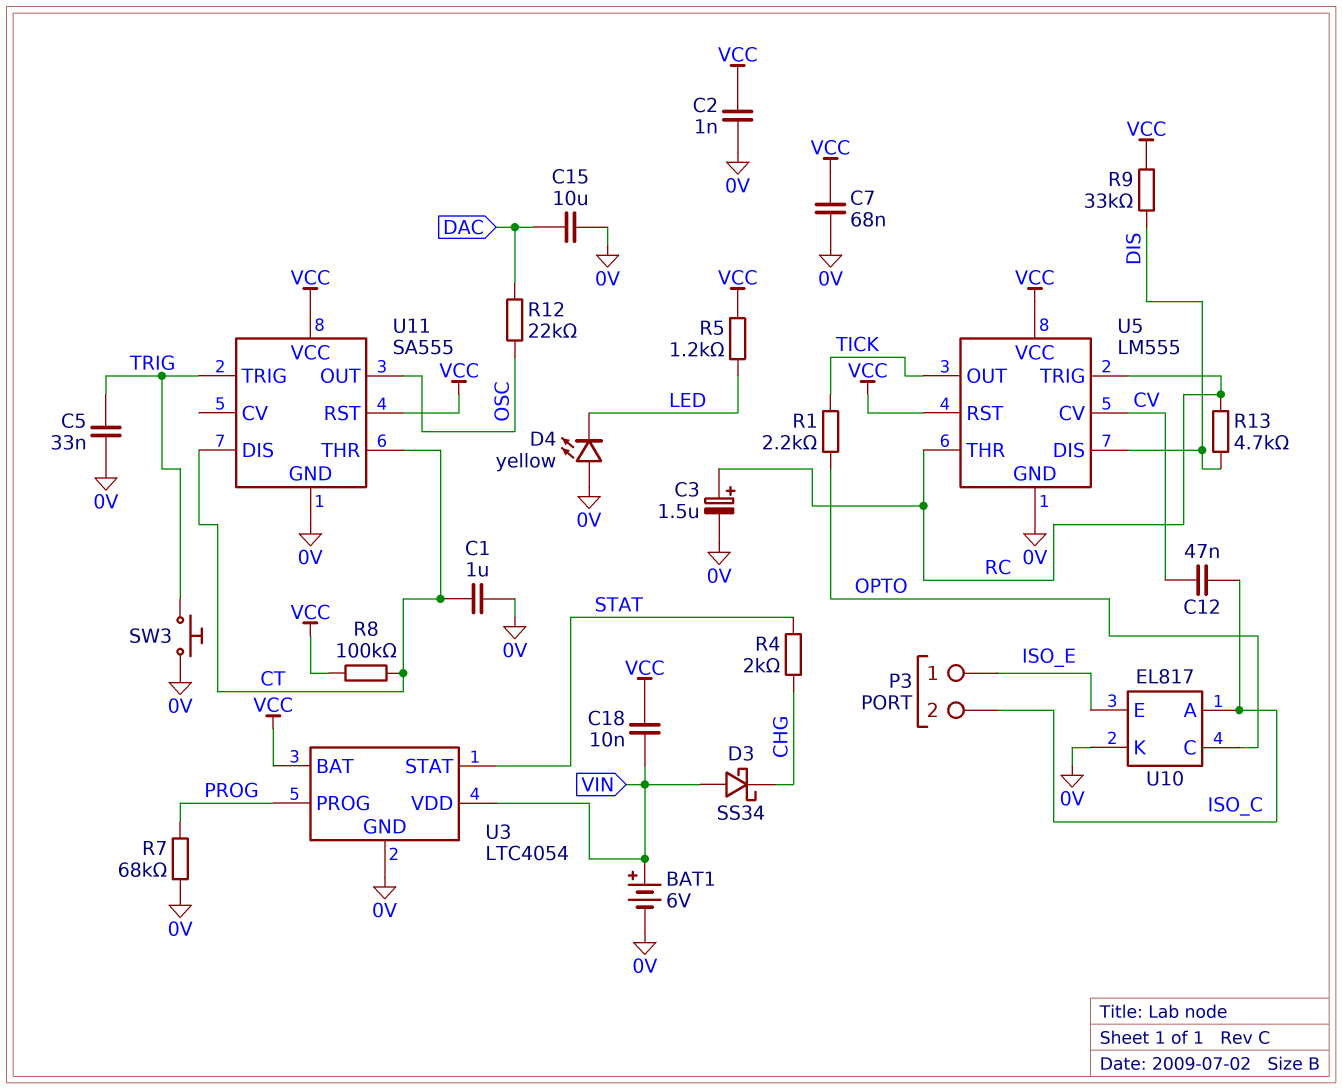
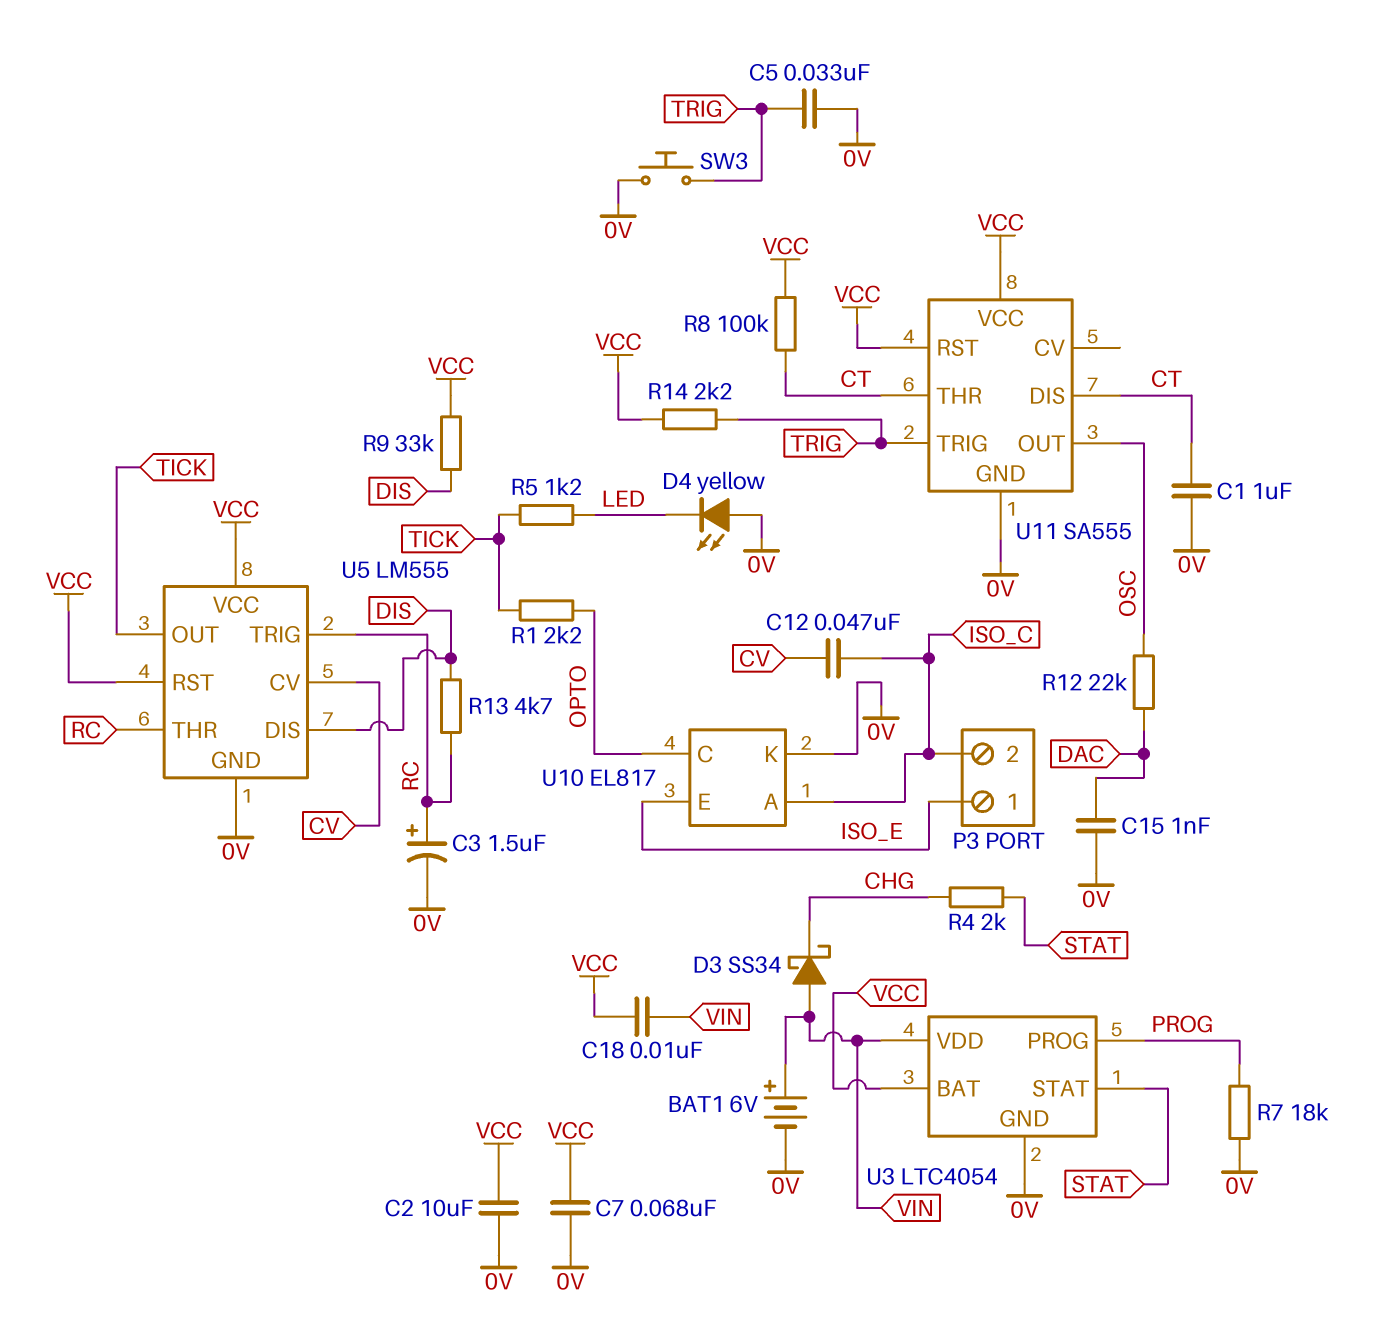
C2: 1nF (0V, VCC) -> 10uF (0V, VCC)
C15: 10uF (0V, DAC) -> 1nF (0V, DAC)
R5: 1.2k (LED, VCC) -> 1.2k (LED, TICK)
R7: 68k (0V, PROG) -> 18k (0V, PROG)
R14: none -> 2.2k (TRIG, VCC)

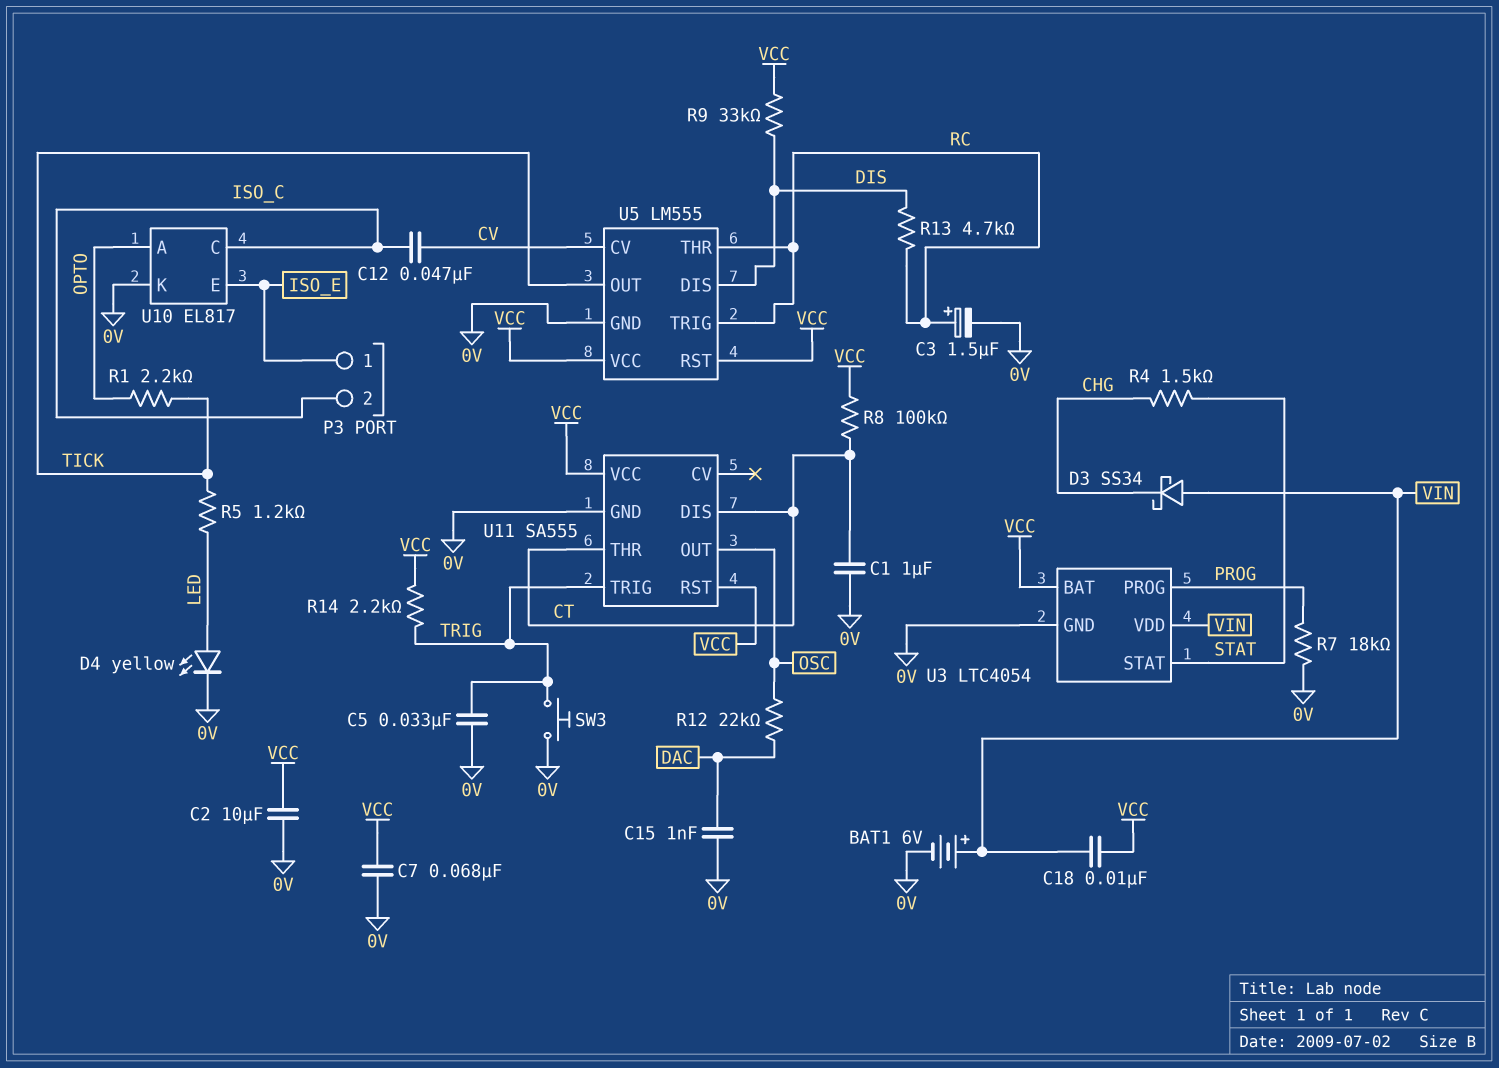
D4: LED yellow (A 0V, K LED) -> LED yellow (A LED, K 0V)
R4: 2k (CHG, STAT) -> 1.5k (CHG, STAT)
U10 pin A: ISO_C -> OPTO
U10 pin C: OPTO -> ISO_C

